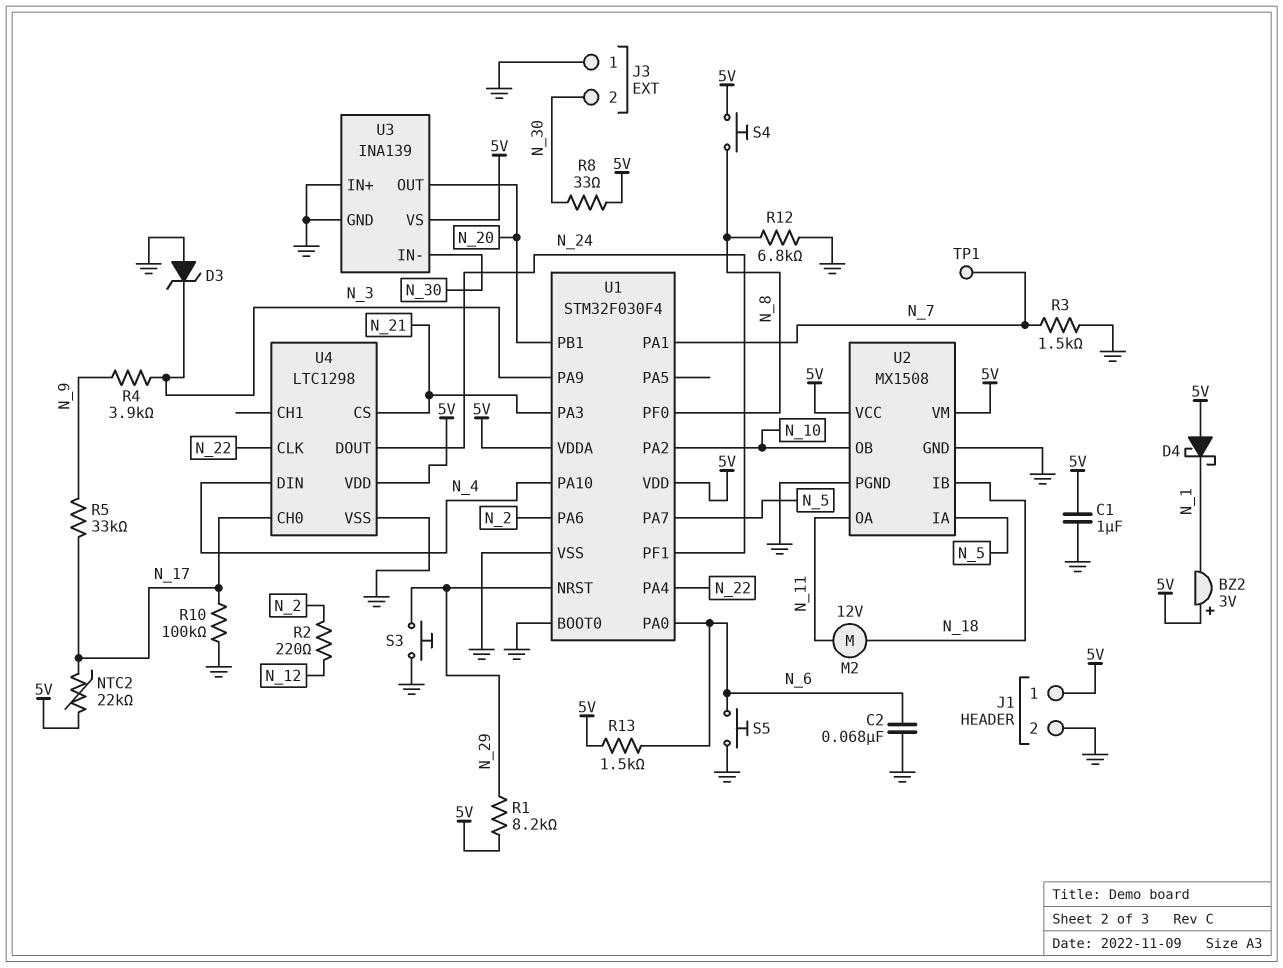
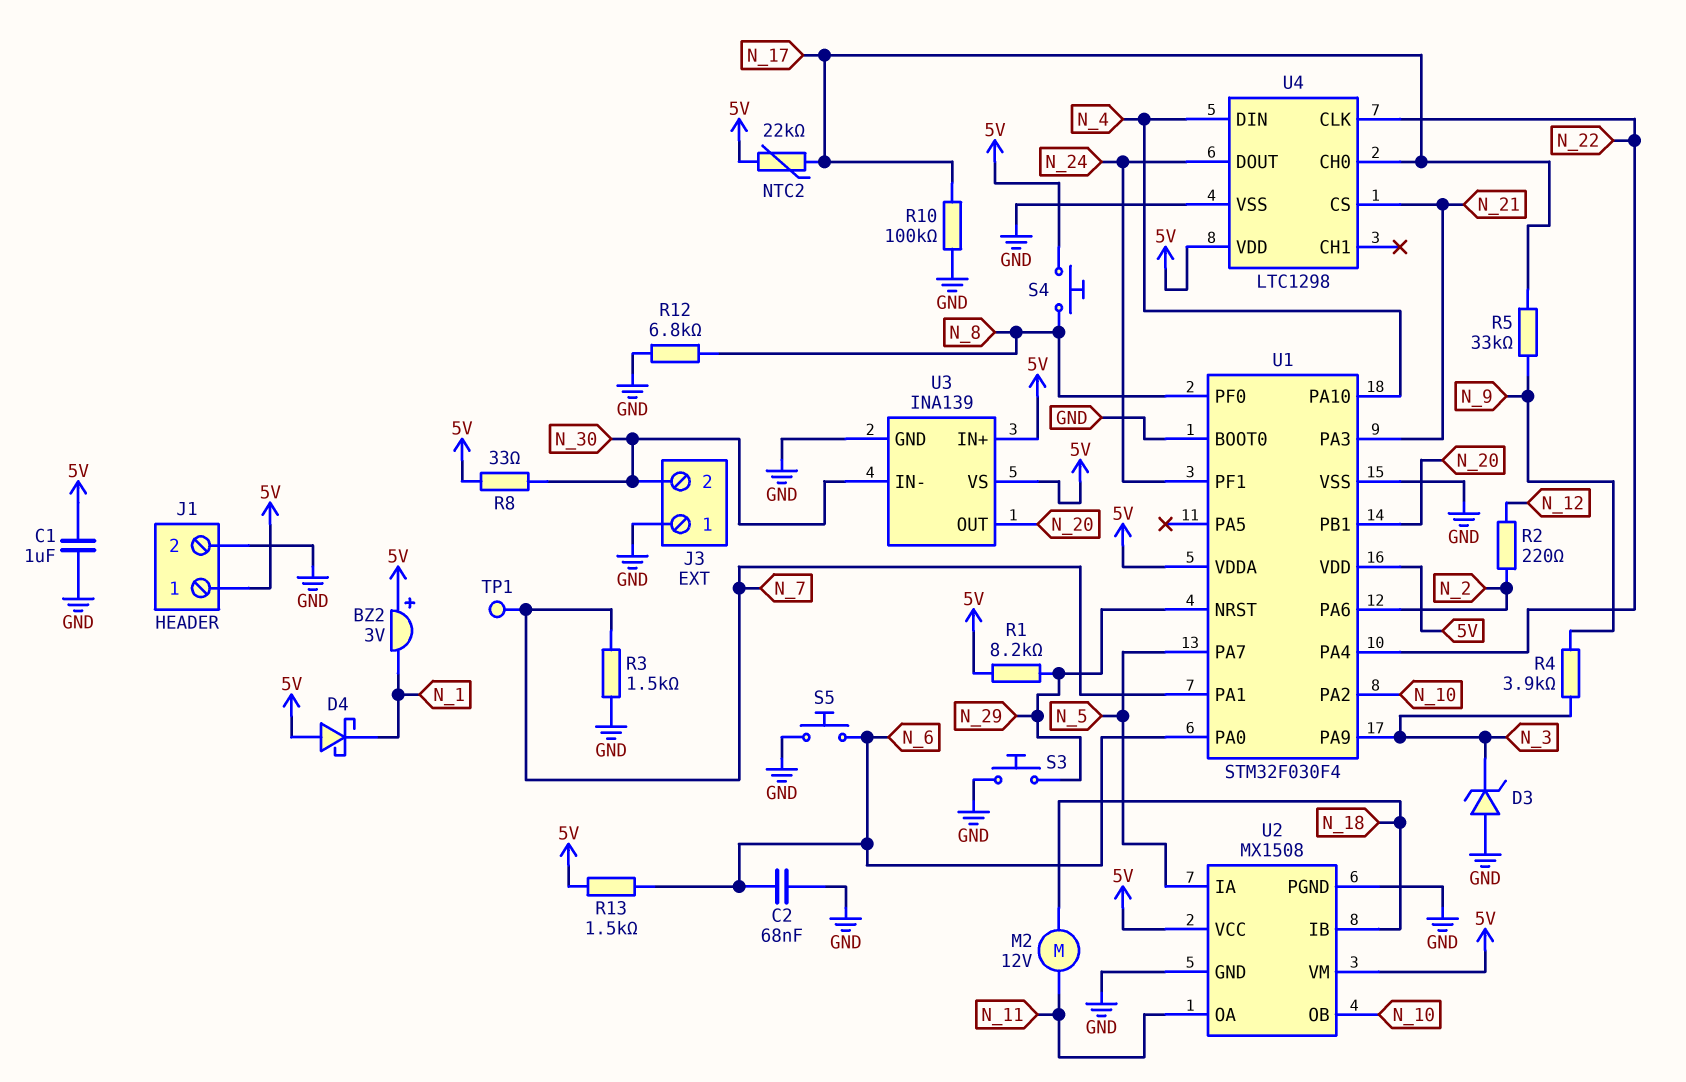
U3 pin IN+: GND -> 5V

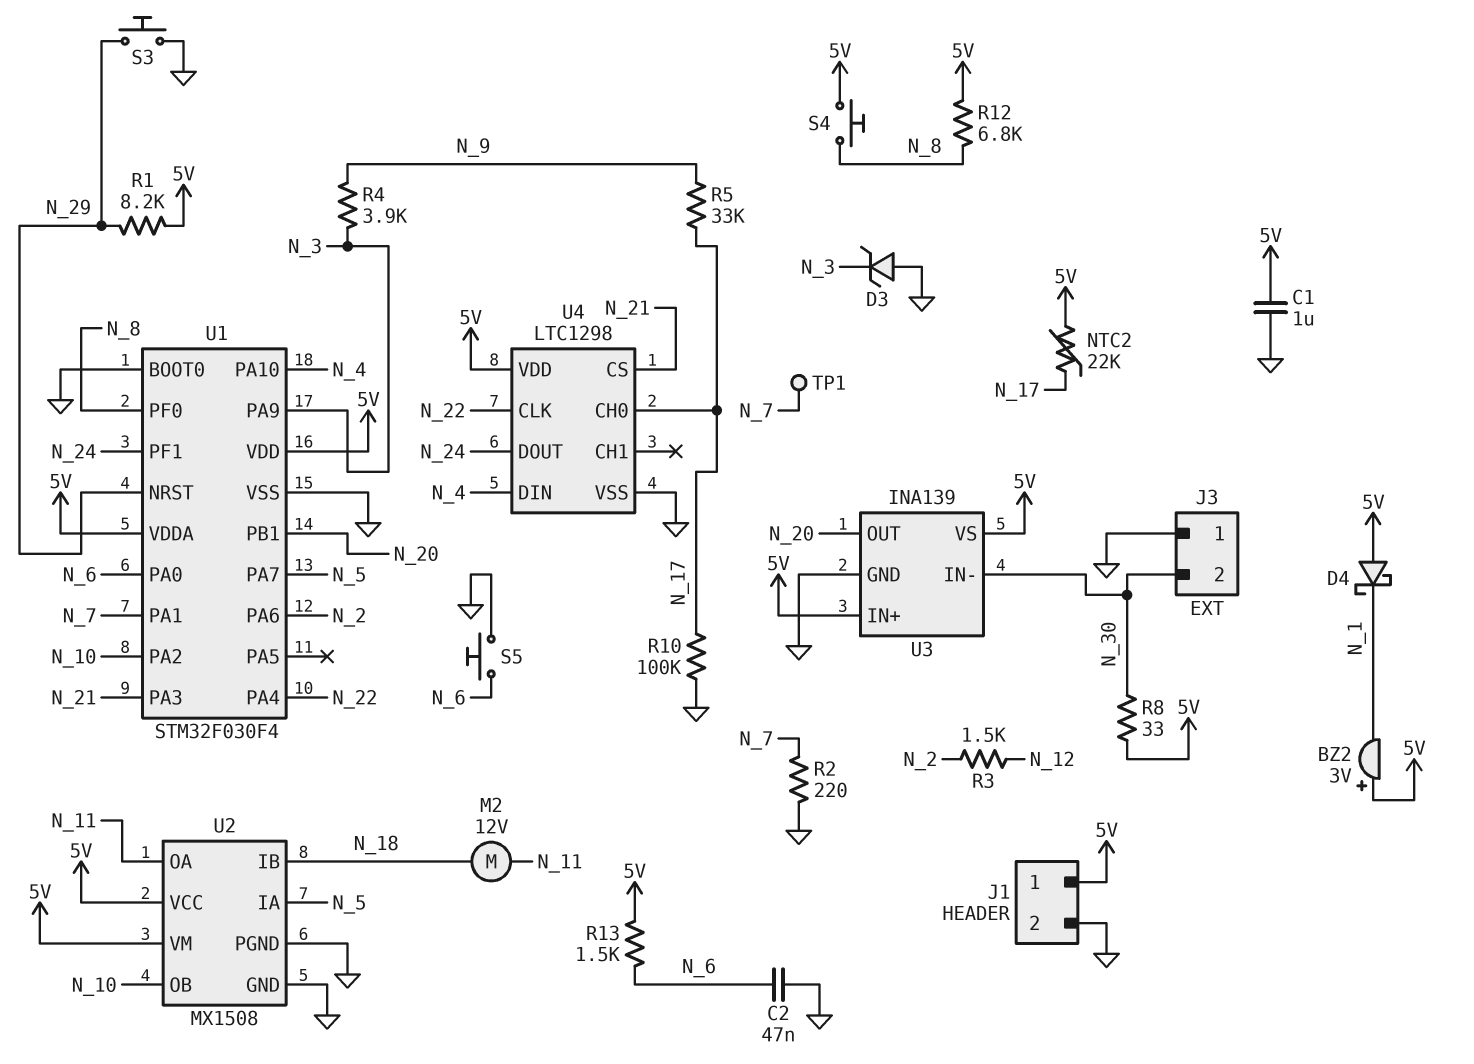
C2: 68nF (GND, N_6) -> 47nF (GND, N_6)
R2: 220 (N_2, N_12) -> 220 (GND, N_7)
R3: 1.5k (GND, N_7) -> 1.5k (N_2, N_12)
R12: 6.8k (GND, N_8) -> 6.8k (5V, N_8)

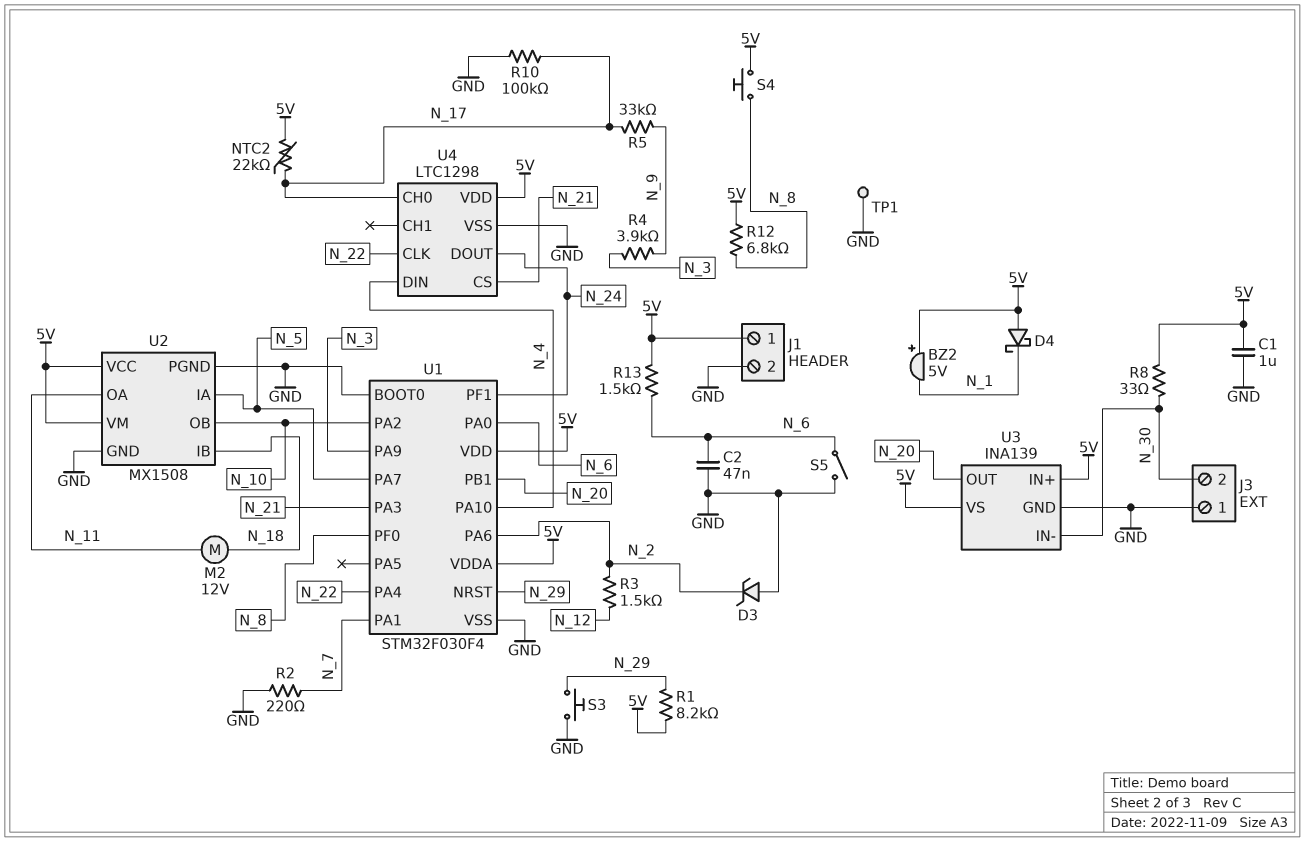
BZ2: buzzer 3V (plus 5V, minus N_1) -> buzzer 5V (plus 5V, minus N_1)
D3: zener (A GND, K N_3) -> zener (A GND, K N_2)
S5: button (GND, N_6) -> switch (GND, N_6)
TP1: test point (N_7) -> test point (GND)

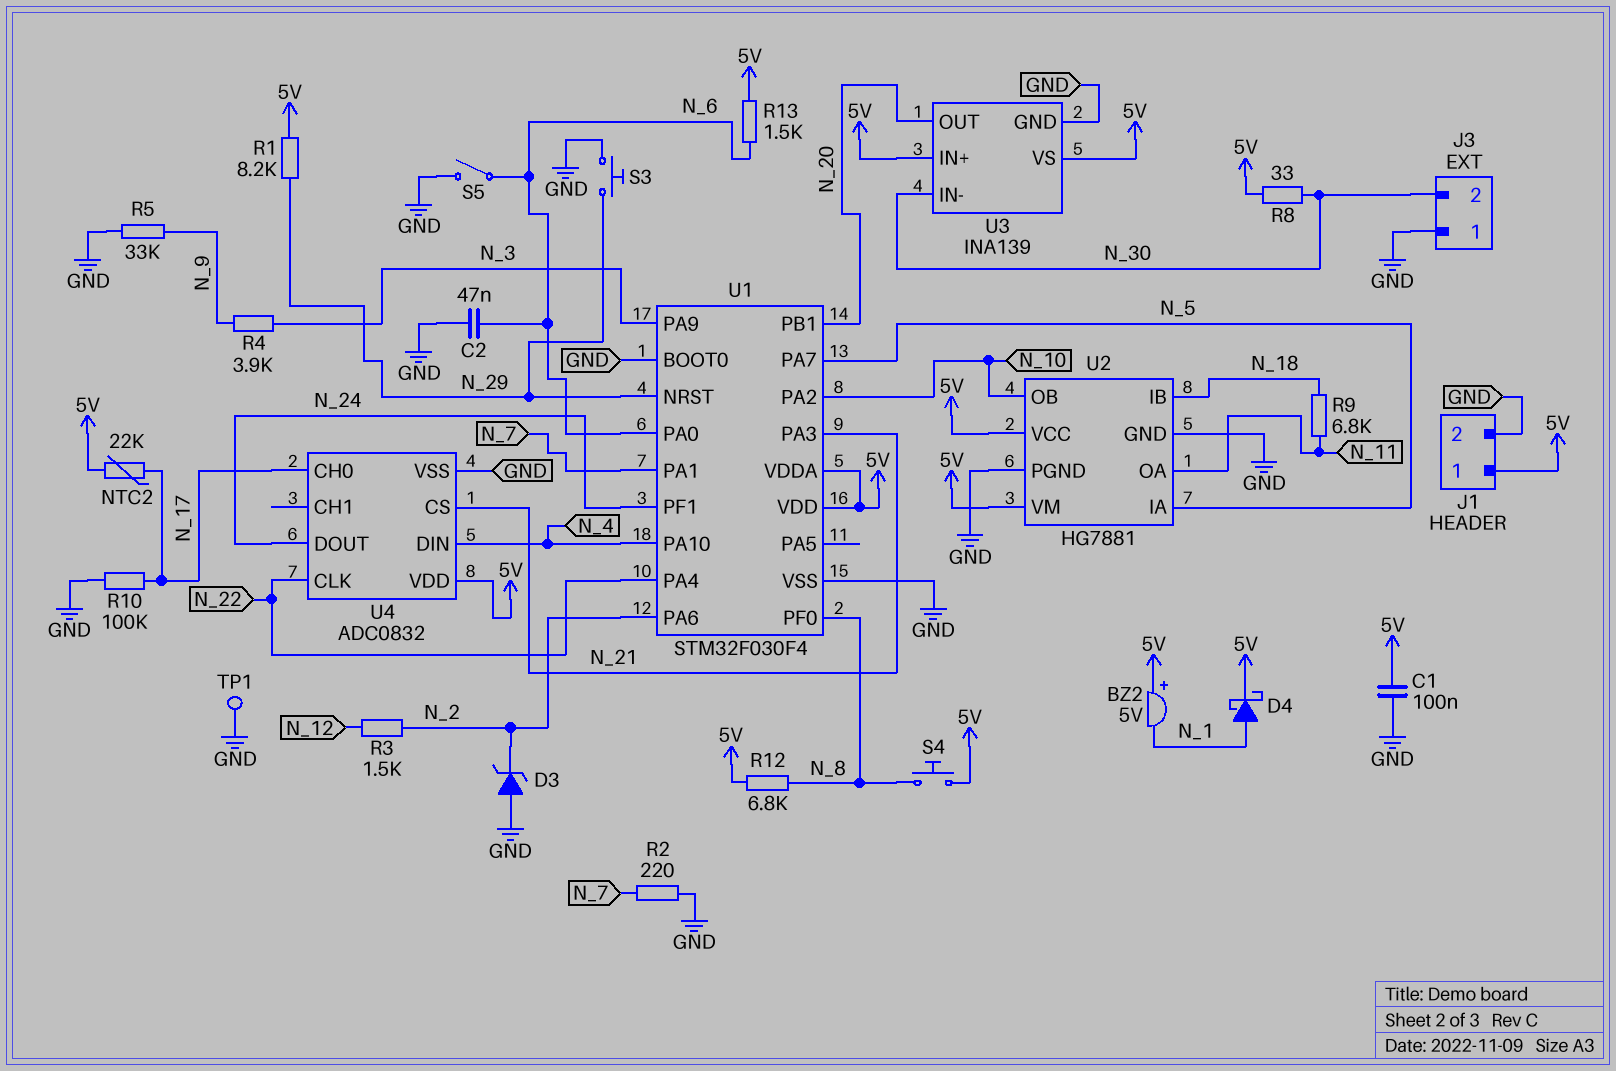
C1: 1uF (5V, GND) -> 100nF (5V, GND)
D4: schottky (A 5V, K N_1) -> schottky (A N_1, K 5V)
M2: motor 12V (N_11, N_18) -> none
R5: 33k (N_9, N_17) -> 33k (GND, N_9)
R9: none -> 6.8k (N_11, N_18)
U2: MX1508 -> HG7881
U4: LTC1298 -> ADC0832

